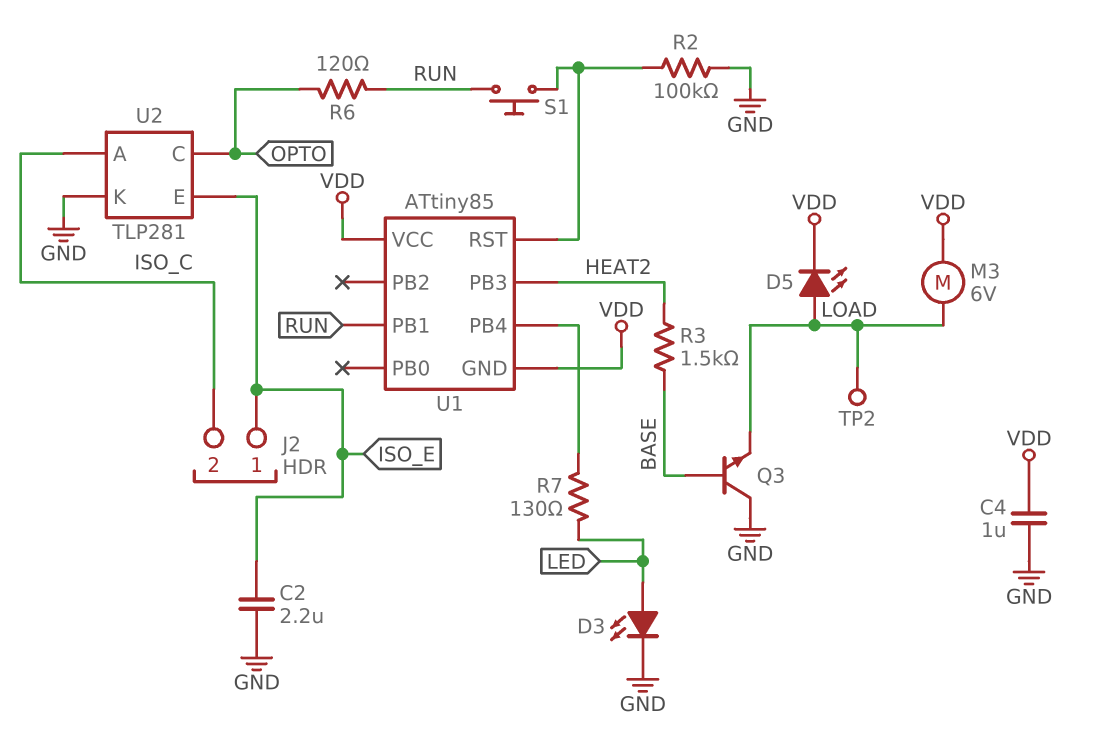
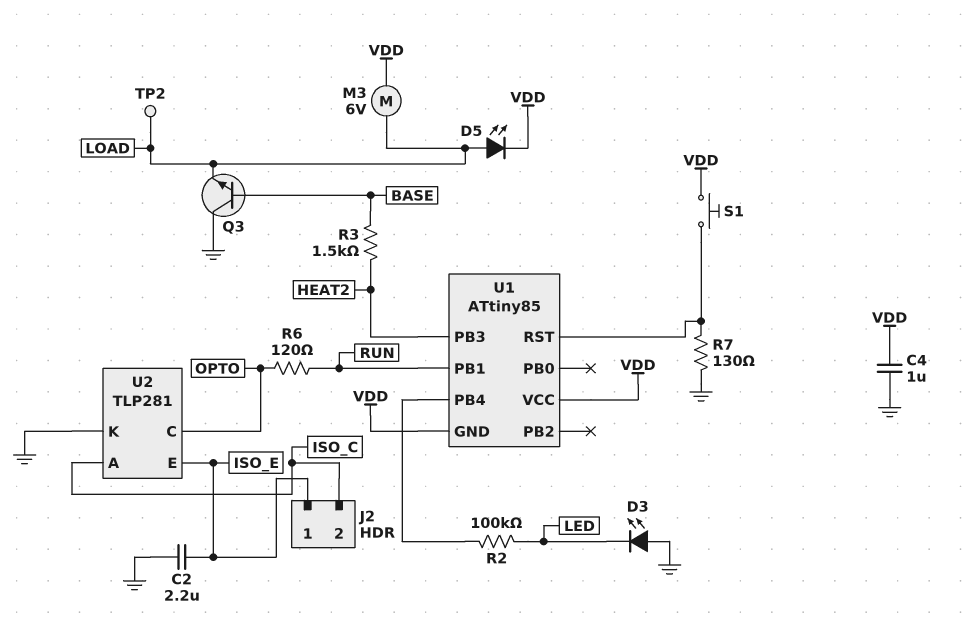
D3: LED (A LED, K GND) -> LED (A GND, K LED)
R2: 100k (GND, U1/RST) -> 100k (LED, U1/PB4)
R7: 130 (LED, U1/PB4) -> 130 (GND, U1/RST)
S1: button (RUN, U1/RST) -> button (U1/RST, VDD)

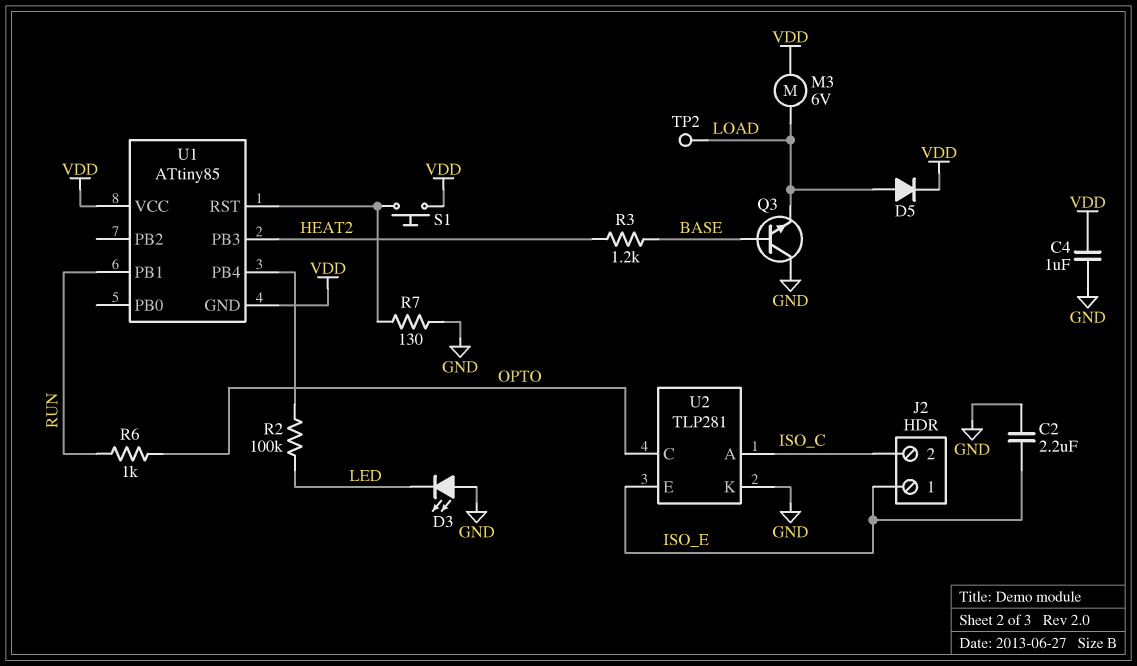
D5: LED (A LOAD, K VDD) -> diode (A LOAD, K VDD)
R3: 1.5k (BASE, HEAT2) -> 1.2k (BASE, HEAT2)
R6: 120 (OPTO, RUN) -> 1k (OPTO, RUN)

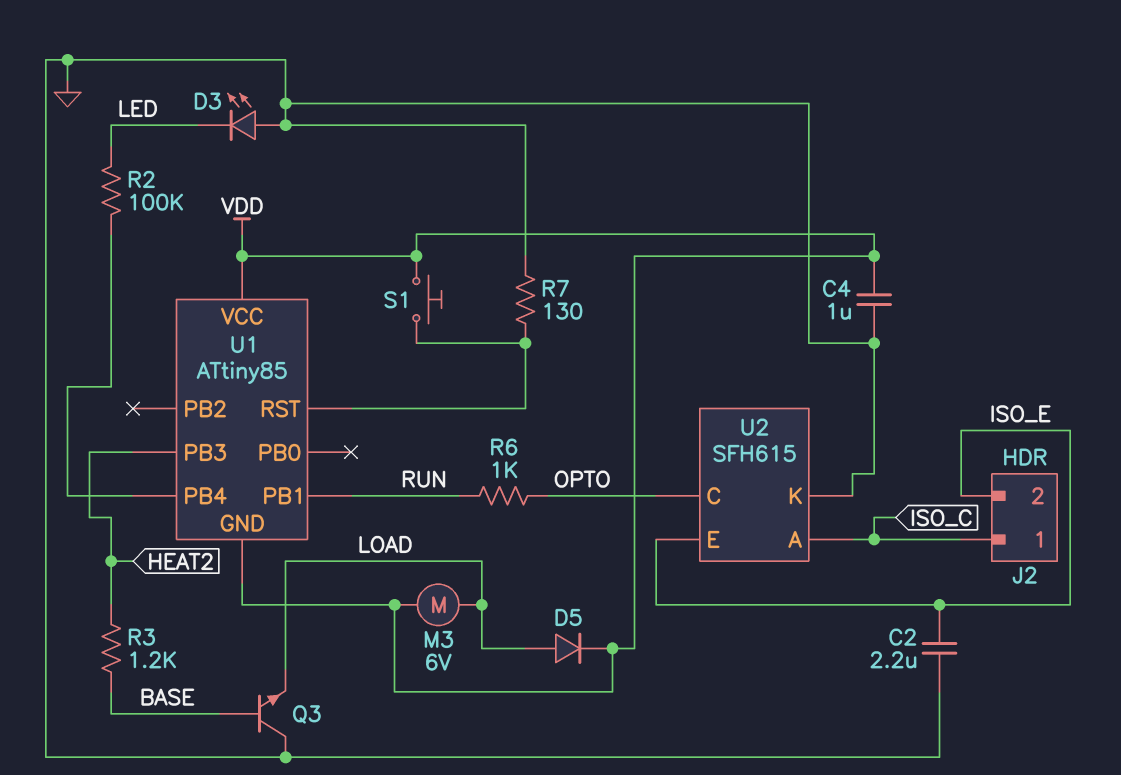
J2 pin 1: ISO_E -> ISO_C
J2 pin 2: ISO_C -> ISO_E
TP2: test point (LOAD) -> none
U2: TLP281 -> SFH615

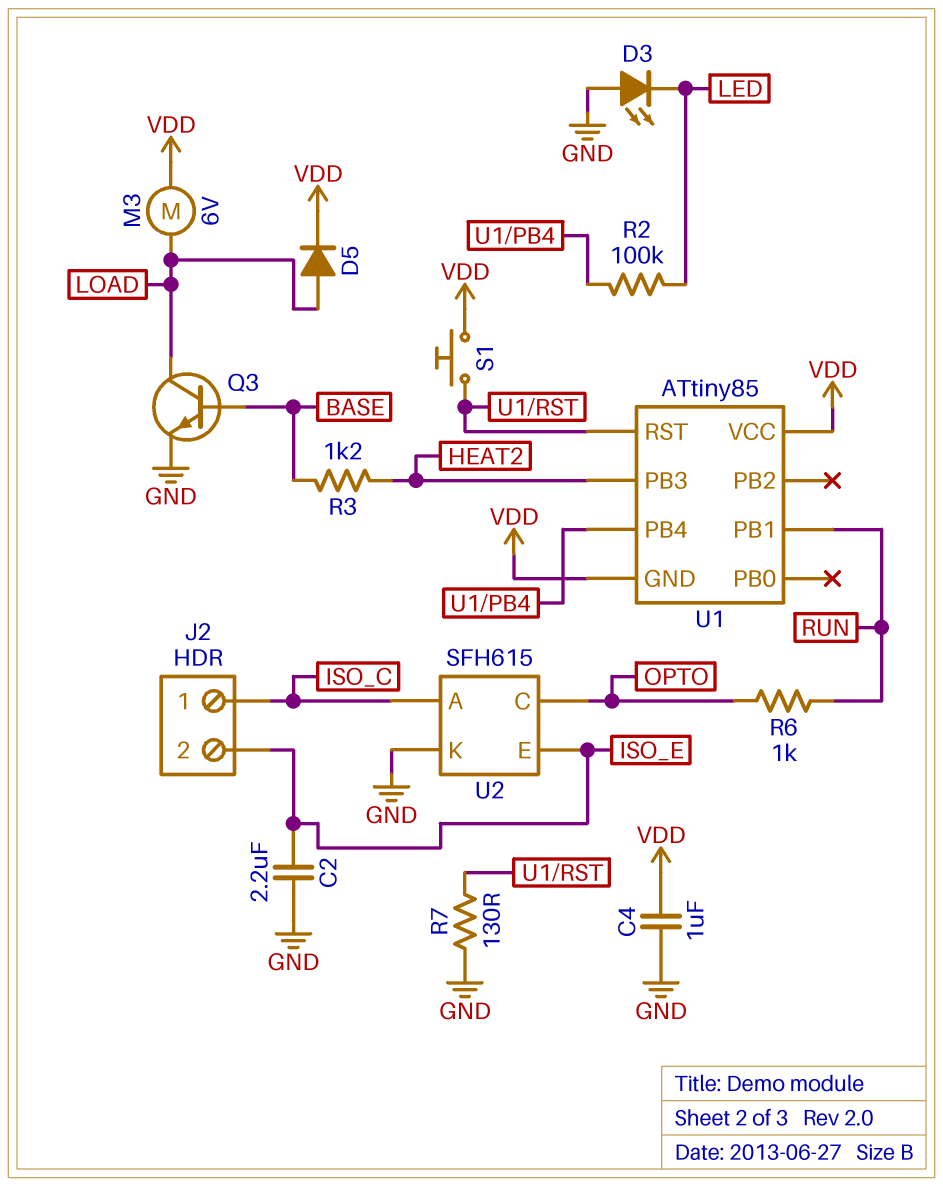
Q3: NPN (B BASE, C GND, E LOAD) -> NPN (B BASE, C LOAD, E GND)

